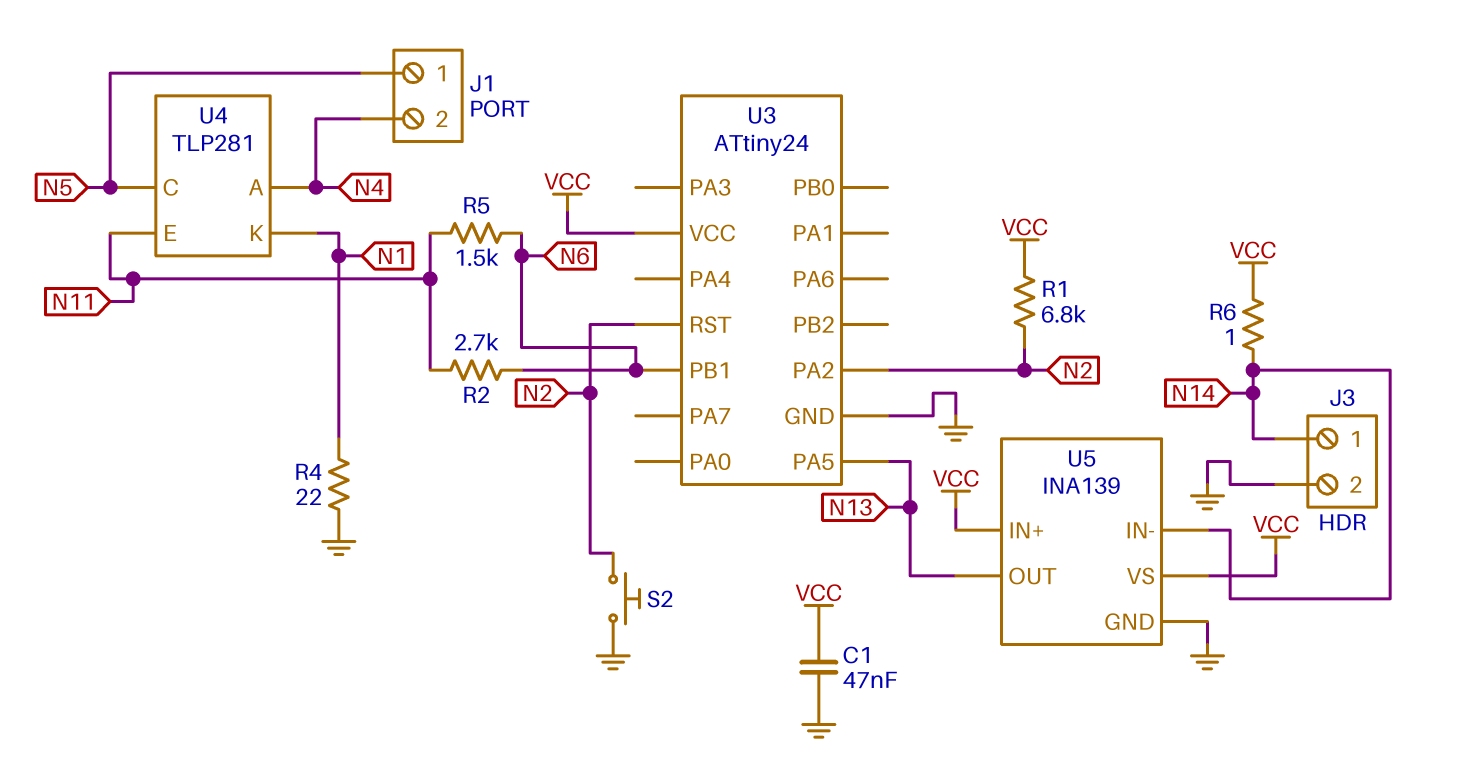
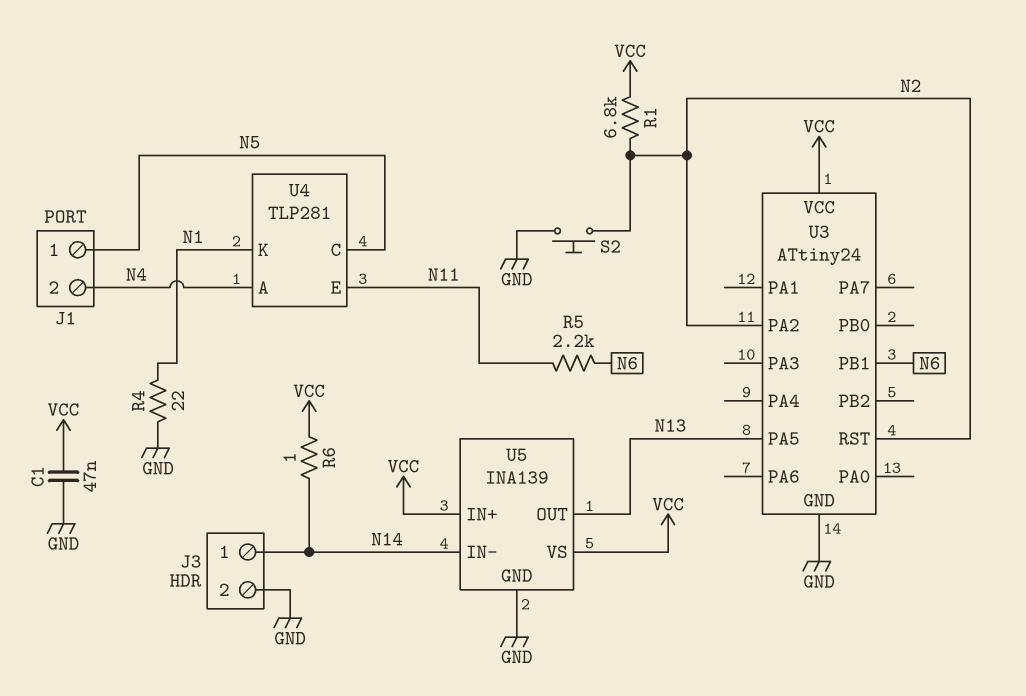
R2: 2.7k (N6, N11) -> none
R5: 1.5k (N6, N11) -> 2.2k (N6, N11)

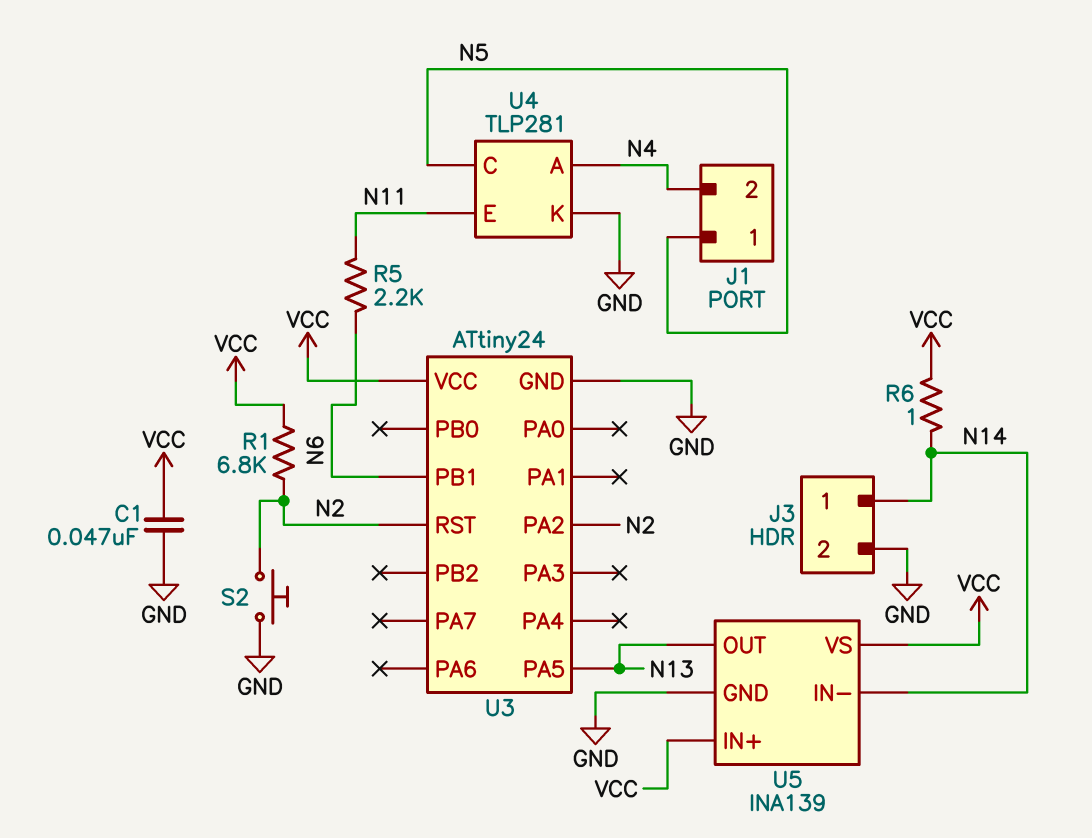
R4: 22 (GND, N1) -> none
U4 pin K: N1 -> GND

